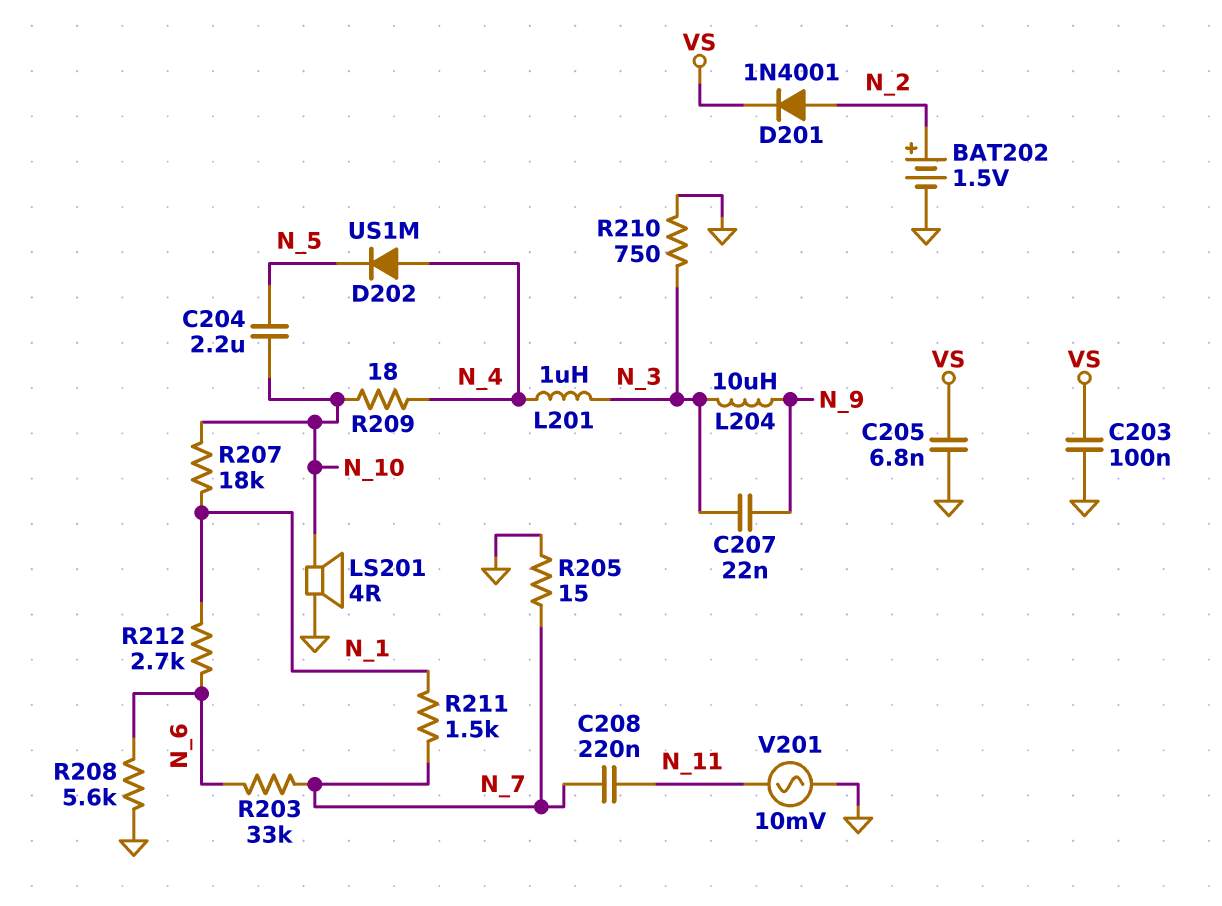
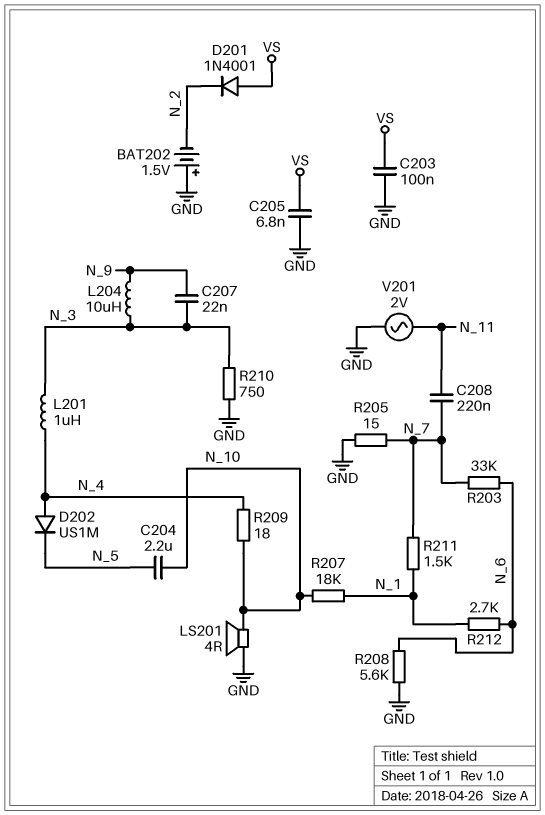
BAT202: 1.5V (plus N_2, minus GND) -> 1.5V (plus GND, minus N_2)
D201: diode 1N4001 (A N_2, K VS) -> diode 1N4001 (A VS, K N_2)
V201: AC 10mV (GND, N_11) -> AC 2V (GND, N_11)

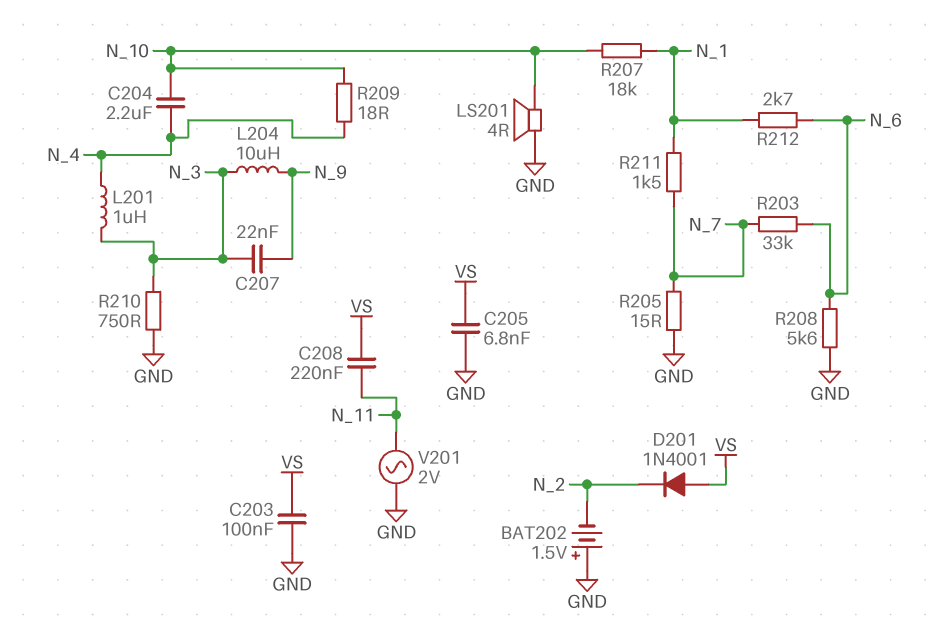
C204: 2.2uF (N_5, N_10) -> 2.2uF (N_4, N_10)
C208: 220nF (N_7, N_11) -> 220nF (N_11, VS)
D202: diode US1M (A N_4, K N_5) -> none

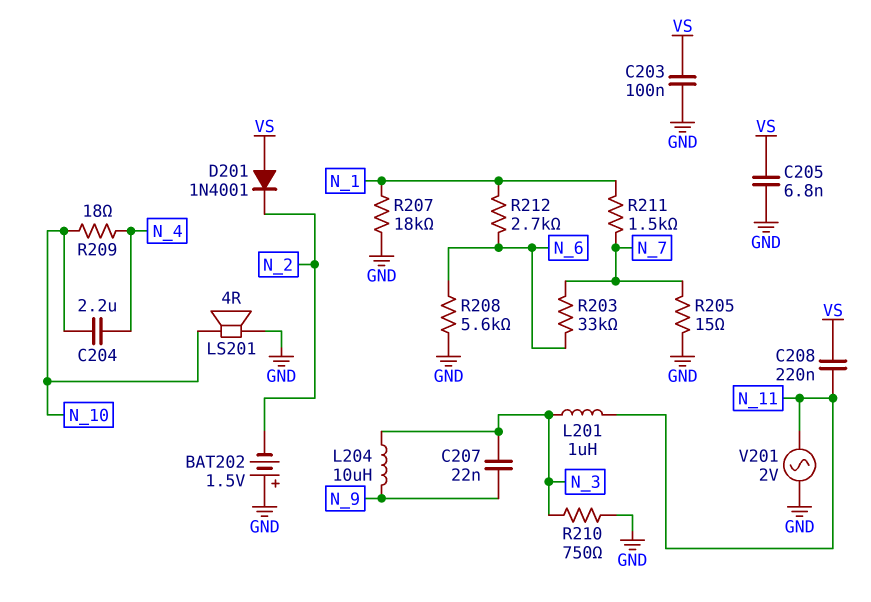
L201: 1uH (N_3, N_4) -> 1uH (N_3, N_11)
R207: 18k (N_1, N_10) -> 18k (GND, N_1)

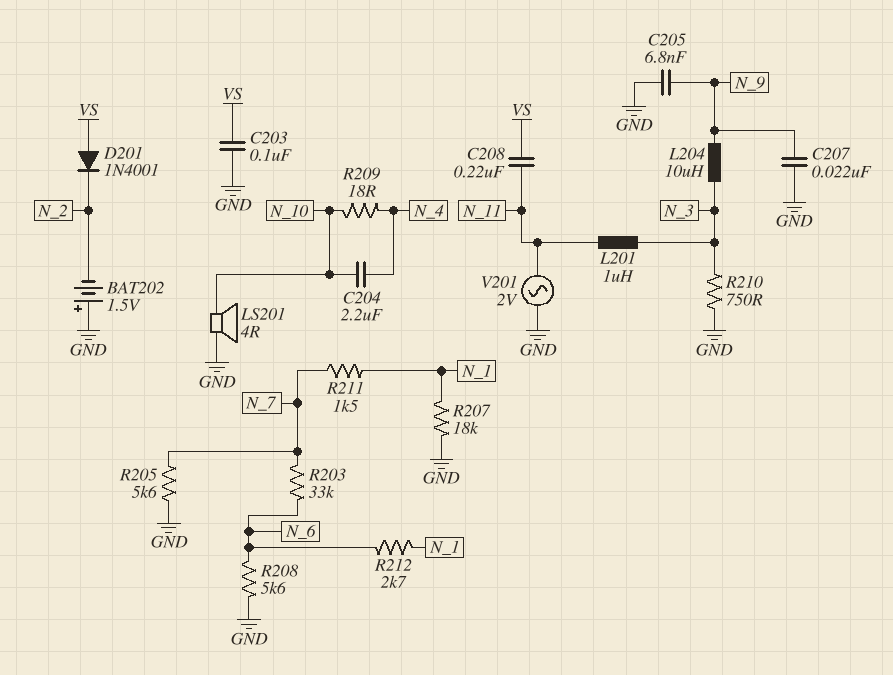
C205: 6.8nF (GND, VS) -> 6.8nF (GND, N_9)
C207: 22nF (N_3, N_9) -> 22nF (GND, N_9)
R205: 15 (GND, N_7) -> 5.6k (GND, N_7)

